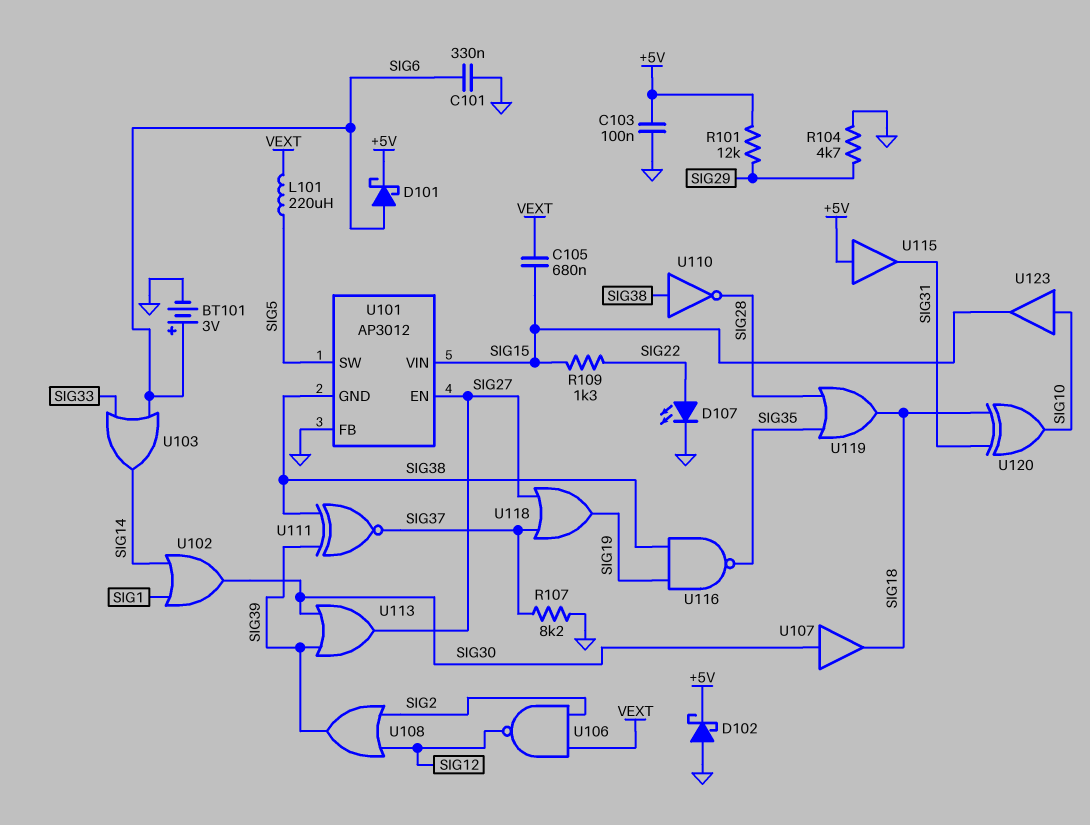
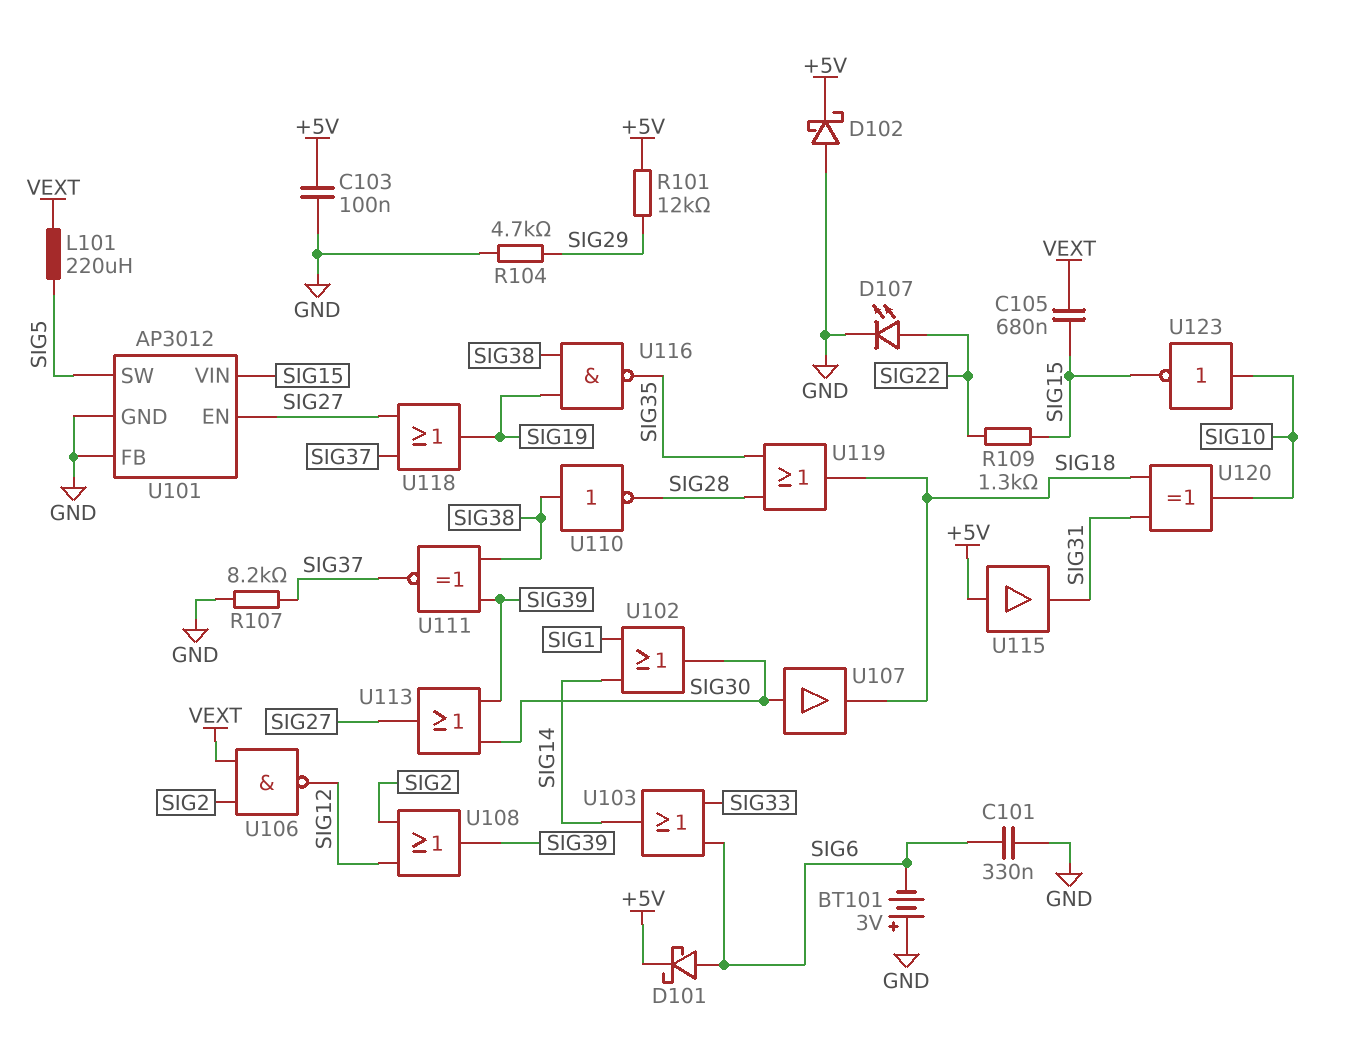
BT101: 3V (plus SIG6, minus GND) -> 3V (plus GND, minus SIG6)
U101 pin GND: SIG38 -> GND
U123: buffer (in SIG10, out SIG15) -> NOT (in SIG10, out SIG15)

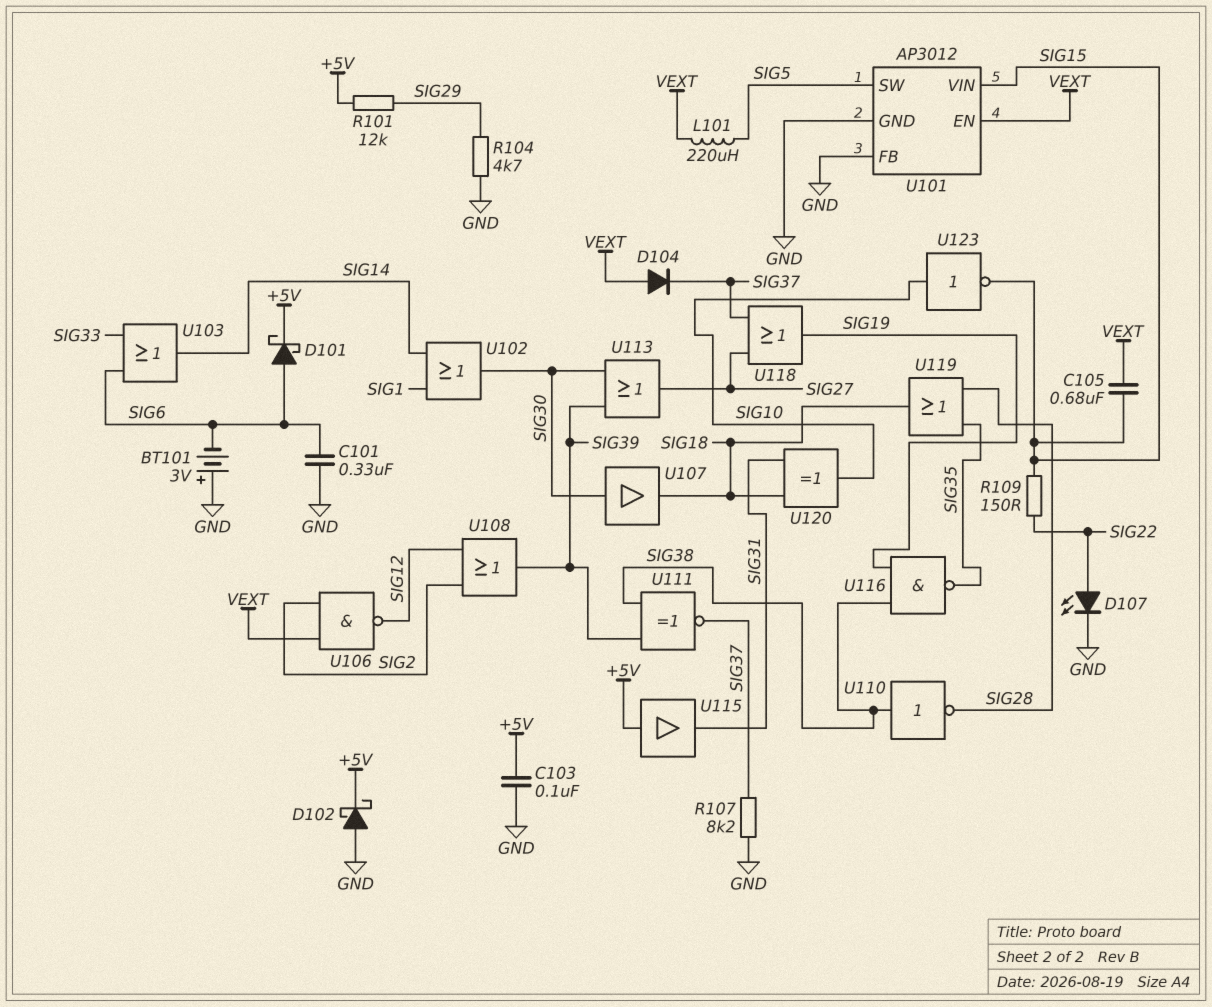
D104: none -> diode (A VEXT, K SIG37)
R109: 1.3k (SIG15, SIG22) -> 150 (SIG15, SIG22)
U101 pin EN: SIG27 -> VEXT

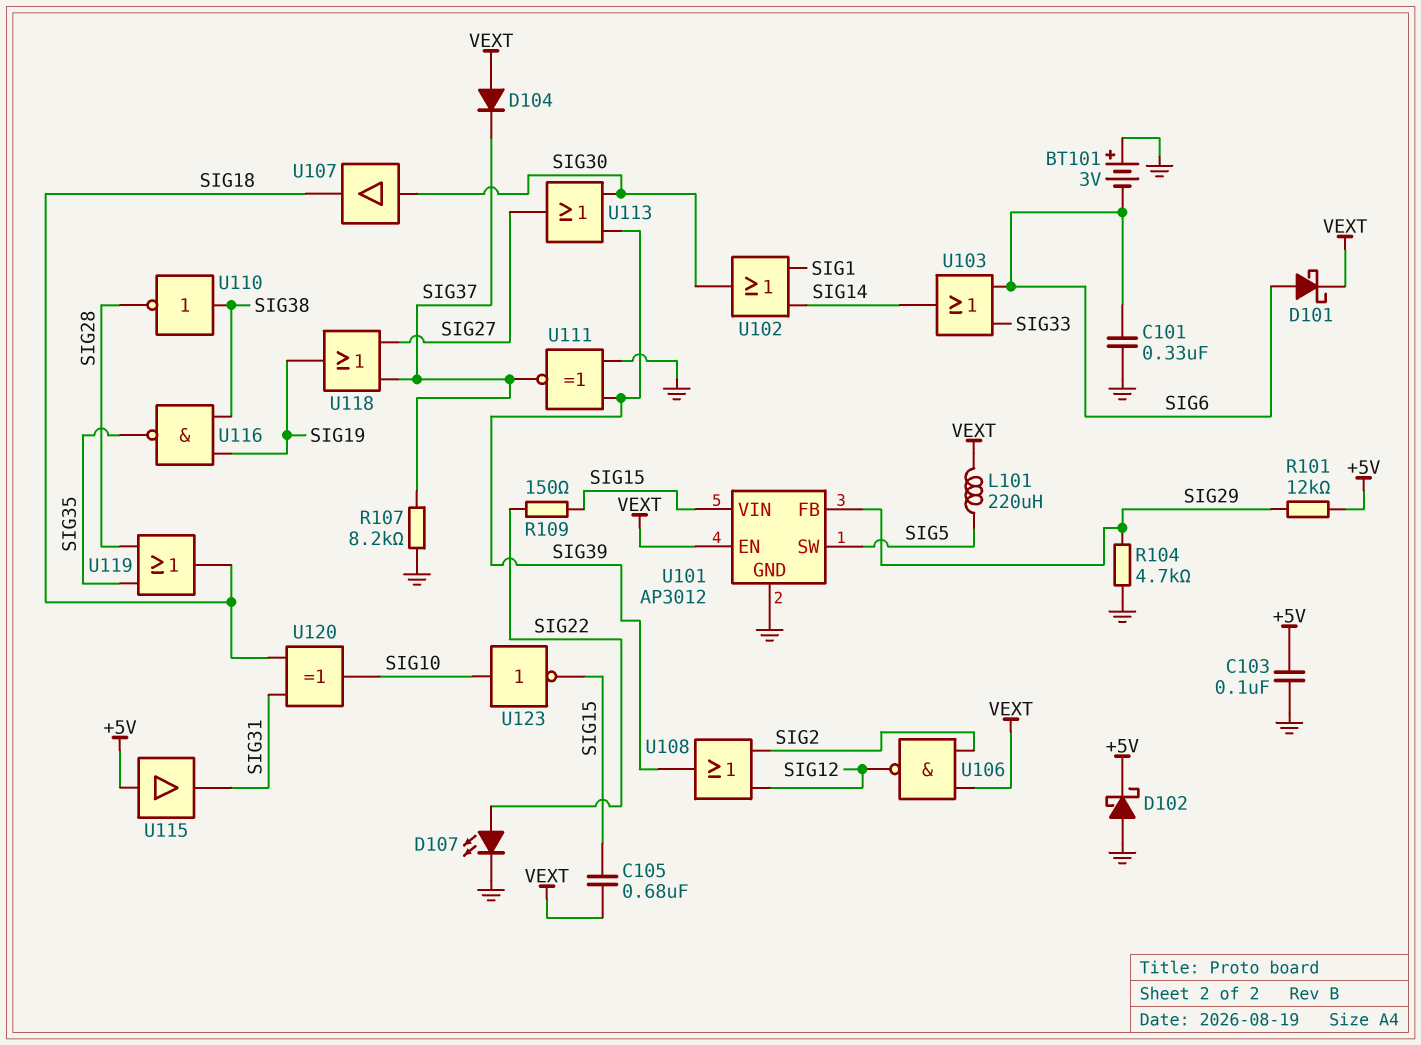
D101: schottky (A SIG6, K +5V) -> schottky (A SIG6, K VEXT)
U101 pin FB: GND -> SIG29
U111: XNOR (in SIG38, in SIG39, out SIG37) -> XNOR (in GND, in SIG39, out SIG37)

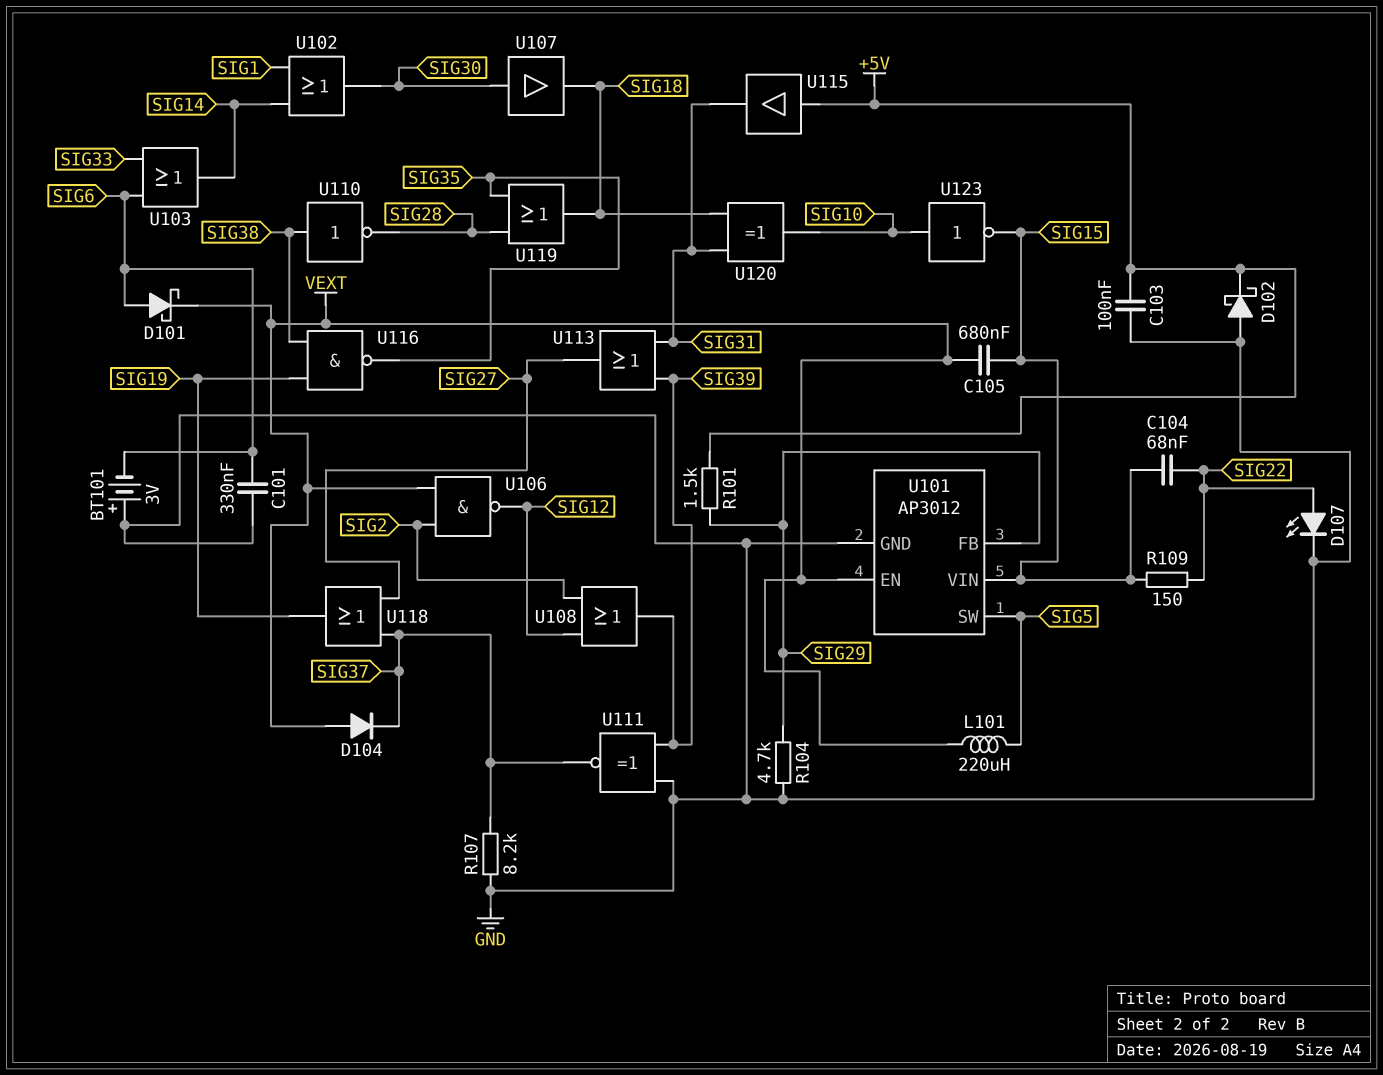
C104: none -> 68nF (SIG15, SIG22)
R101: 12k (+5V, SIG29) -> 1.5k (+5V, SIG29)
U113: OR (in SIG30, in SIG39, out SIG27) -> OR (in SIG31, in SIG39, out SIG27)

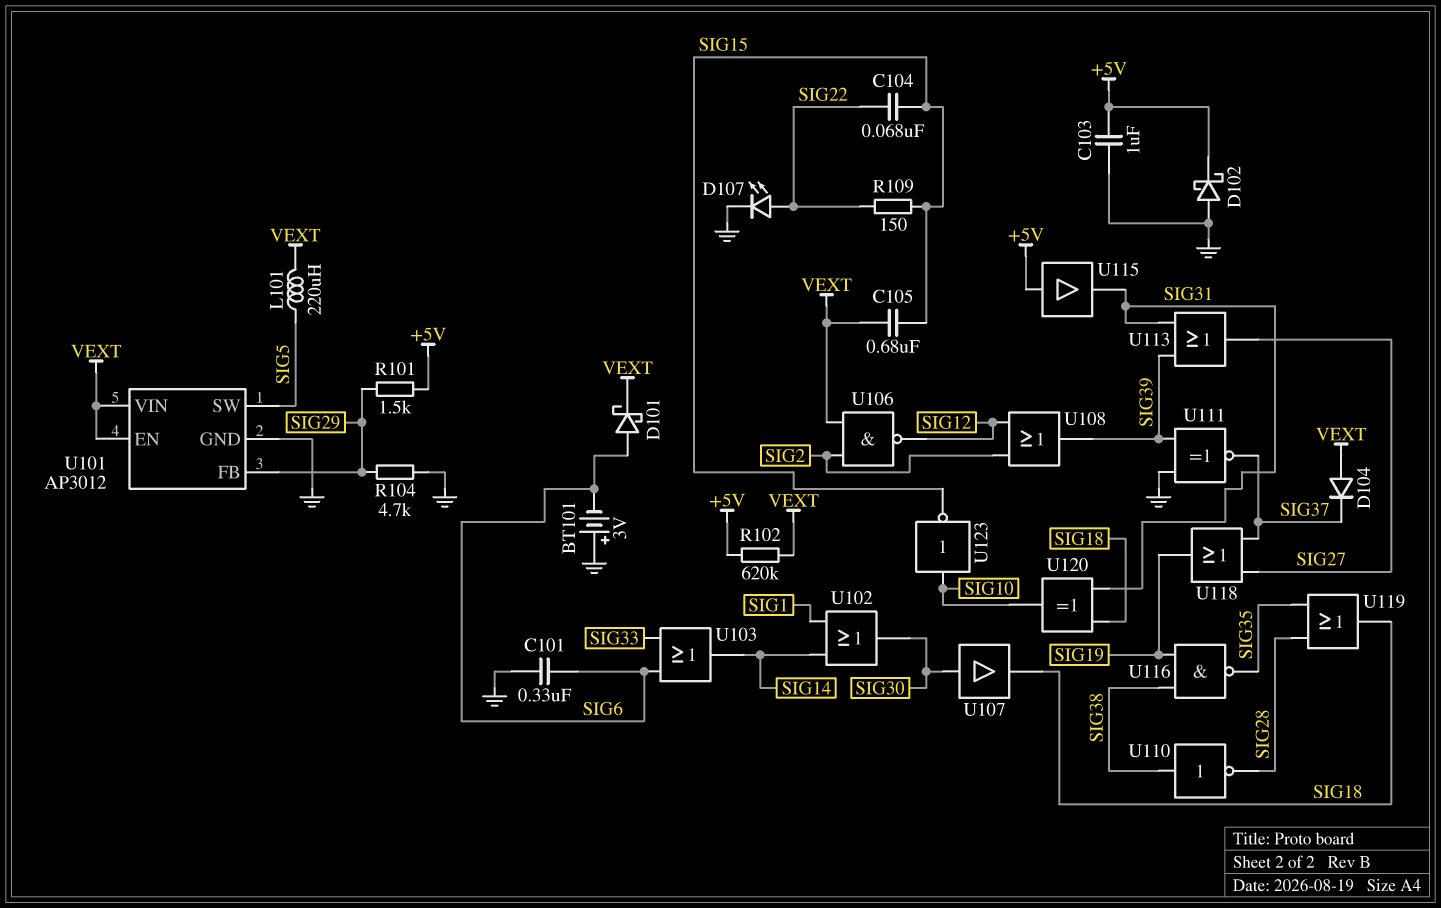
C103: 100nF (+5V, GND) -> 1uF (+5V, GND)
R102: none -> 620k (+5V, VEXT)
R107: 8.2k (GND, SIG37) -> none
U101 pin VIN: SIG15 -> VEXT

